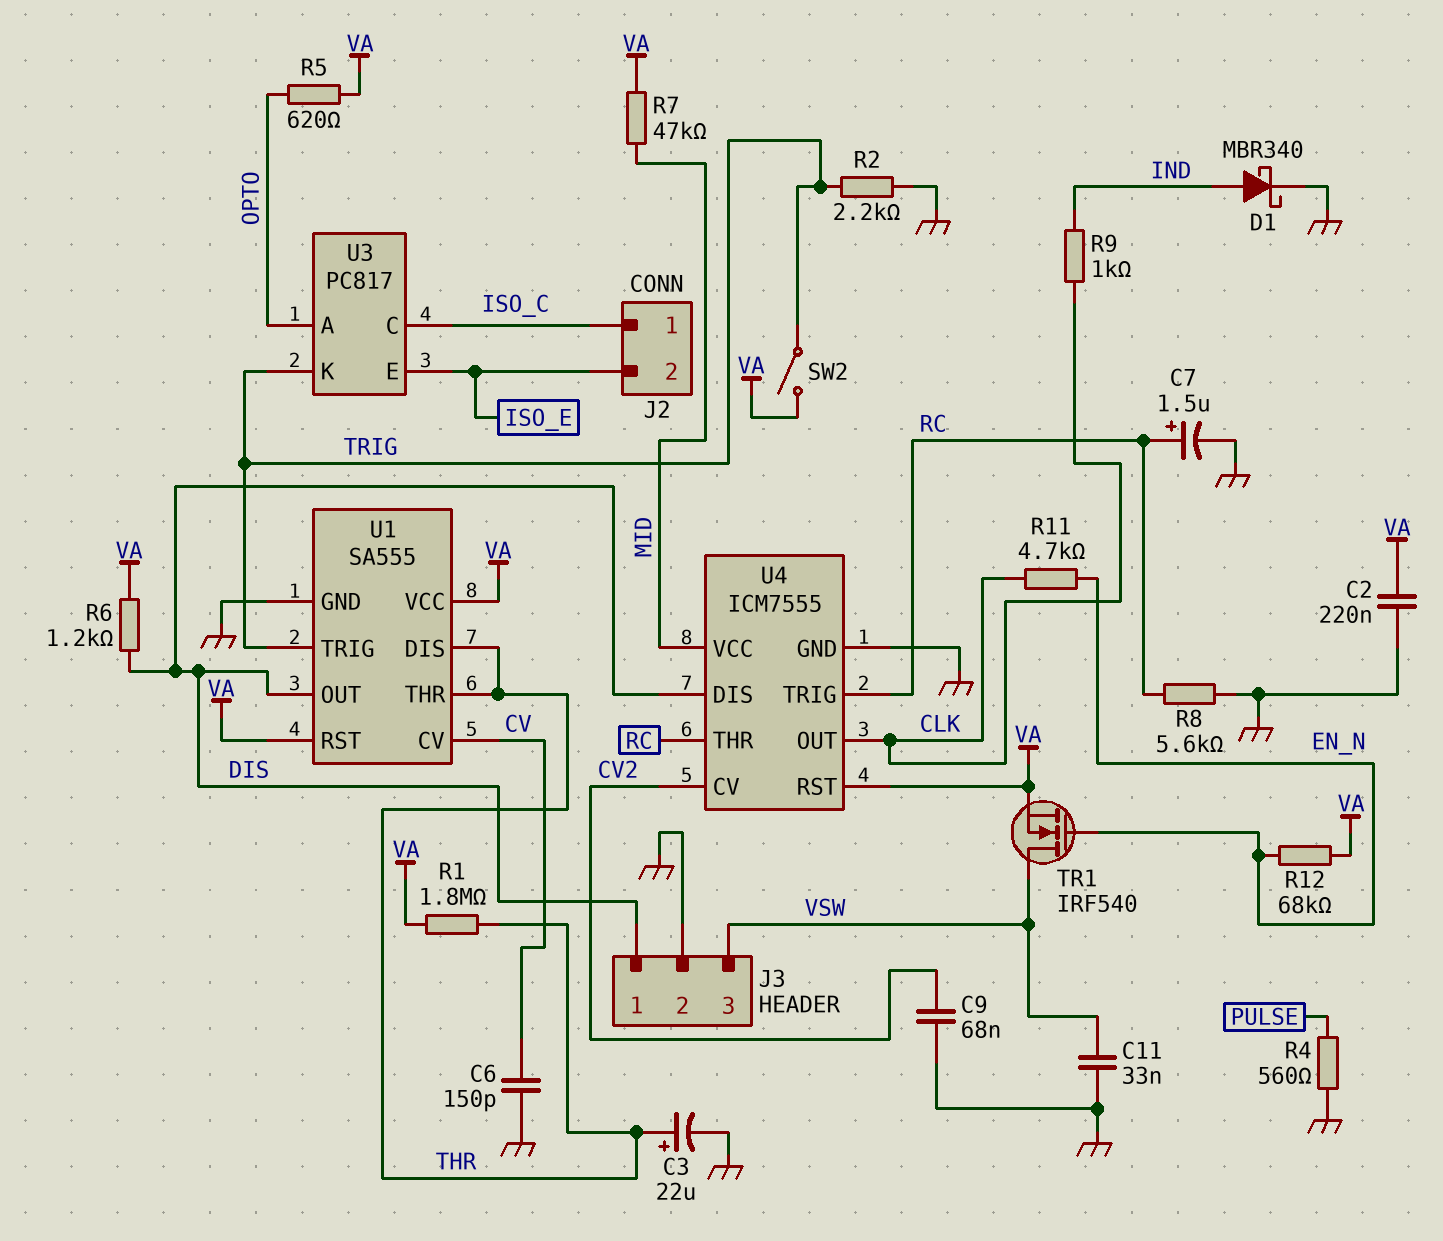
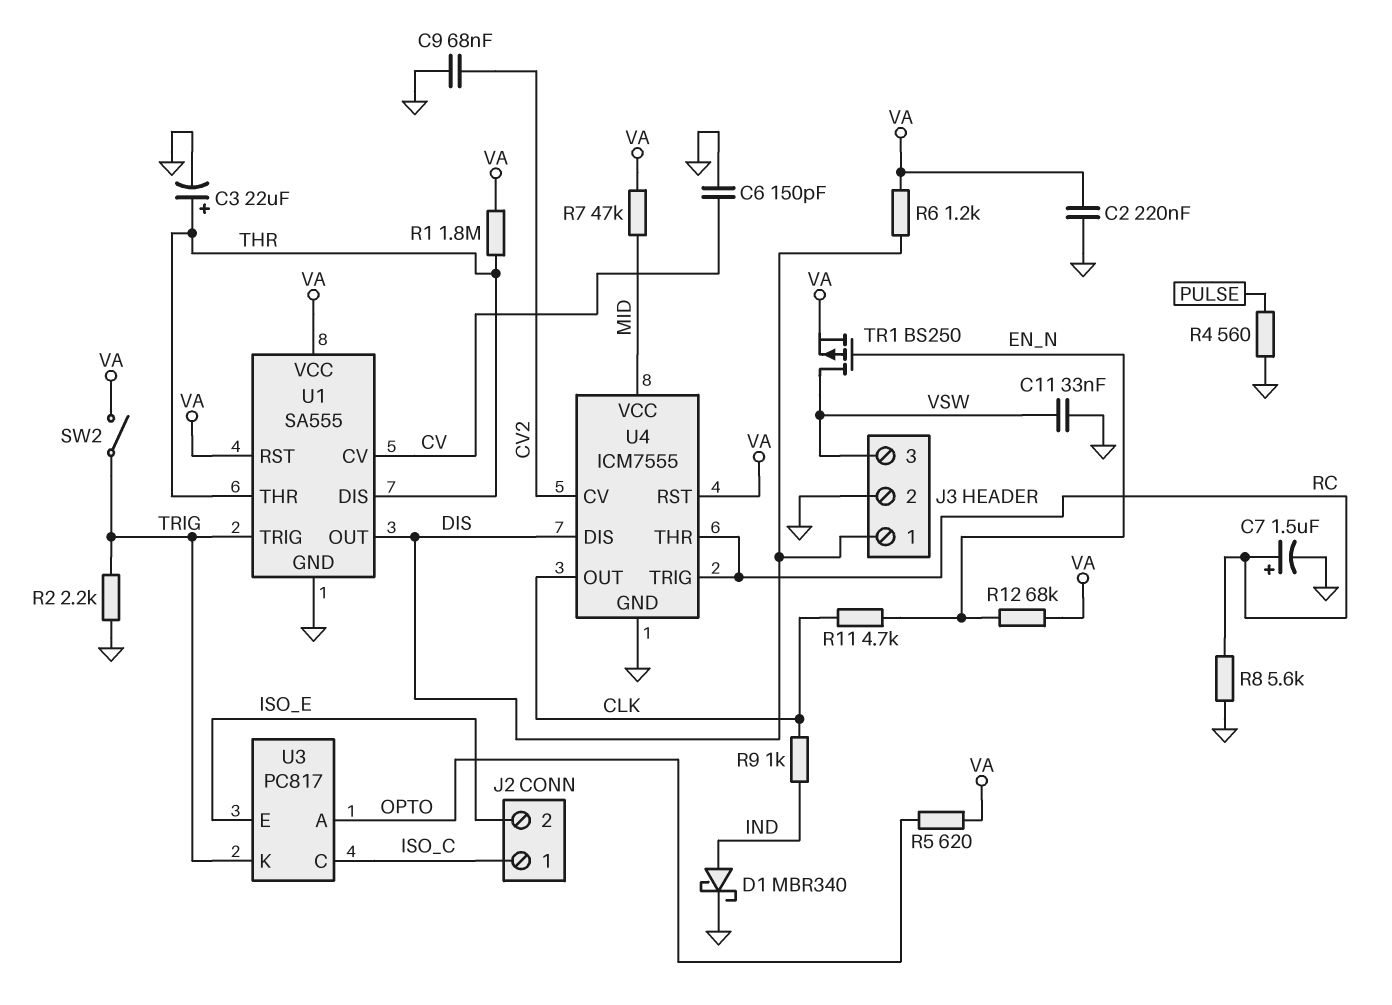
TR1: NMOS IRF540 (G EN_N, D VSW, S VA) -> PMOS BS250 (G EN_N, D VSW, S VA)

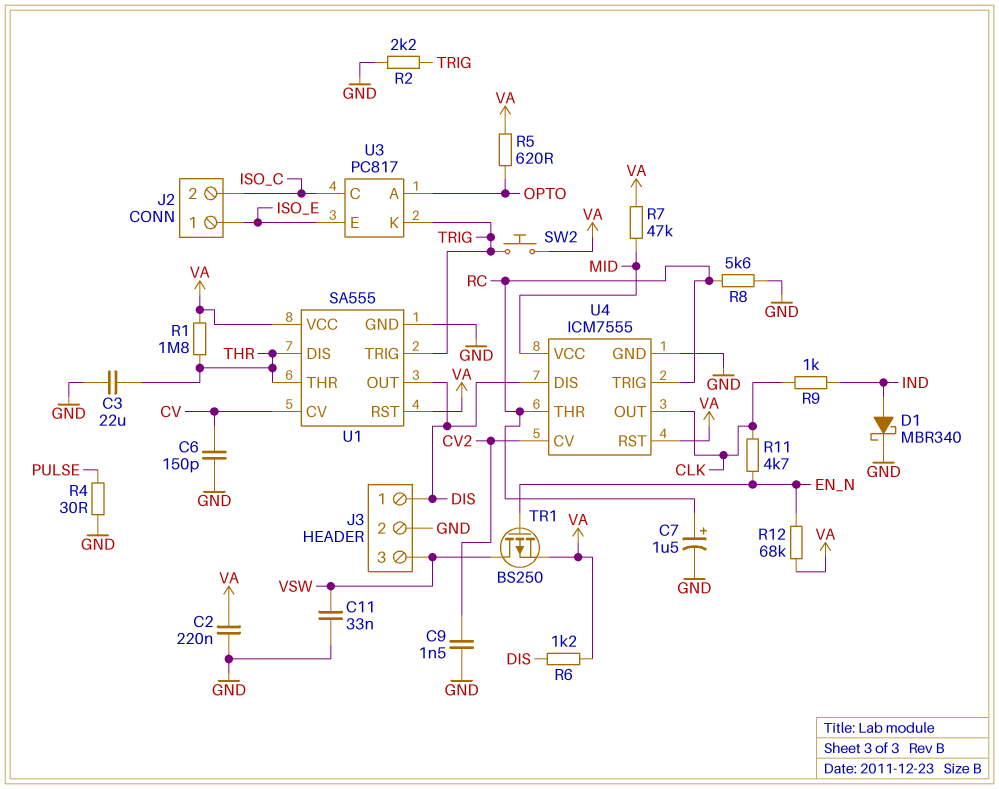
C3: 22uF (plus THR, minus GND) -> 22uF (GND, THR)
C9: 68nF (CV2, GND) -> 1.5nF (CV2, GND)
J2 pin 1: ISO_C -> ISO_E
J2 pin 2: ISO_E -> ISO_C
R4: 560 (GND, PULSE) -> 30 (GND, PULSE)
SW2: switch (TRIG, VA) -> button (TRIG, VA)

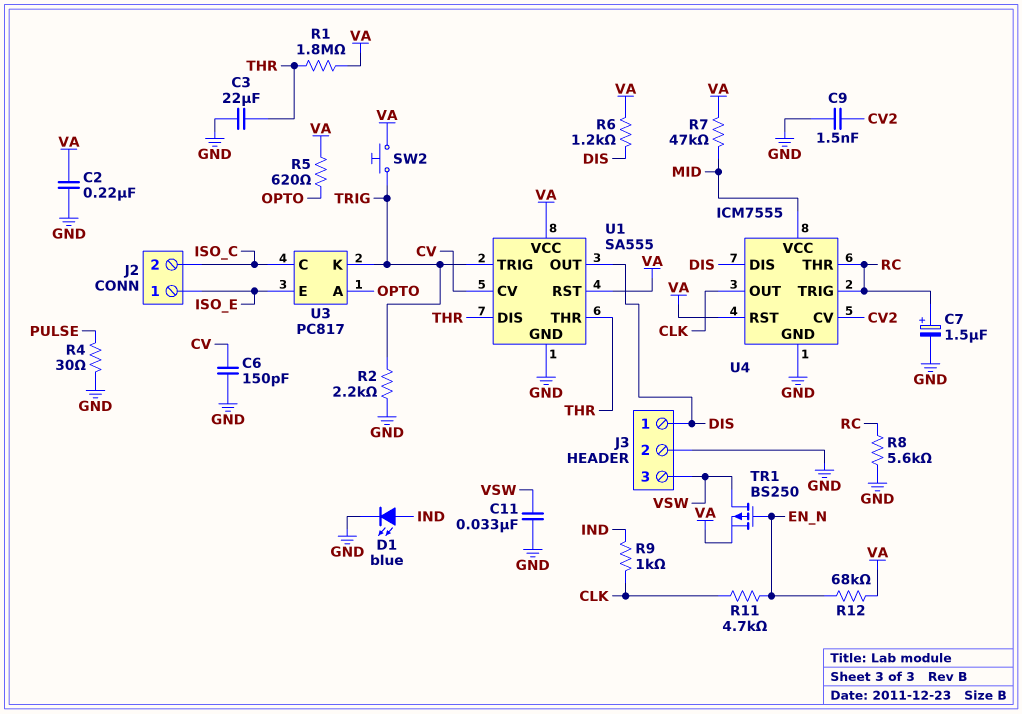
D1: schottky MBR340 (A IND, K GND) -> LED blue (A IND, K GND)

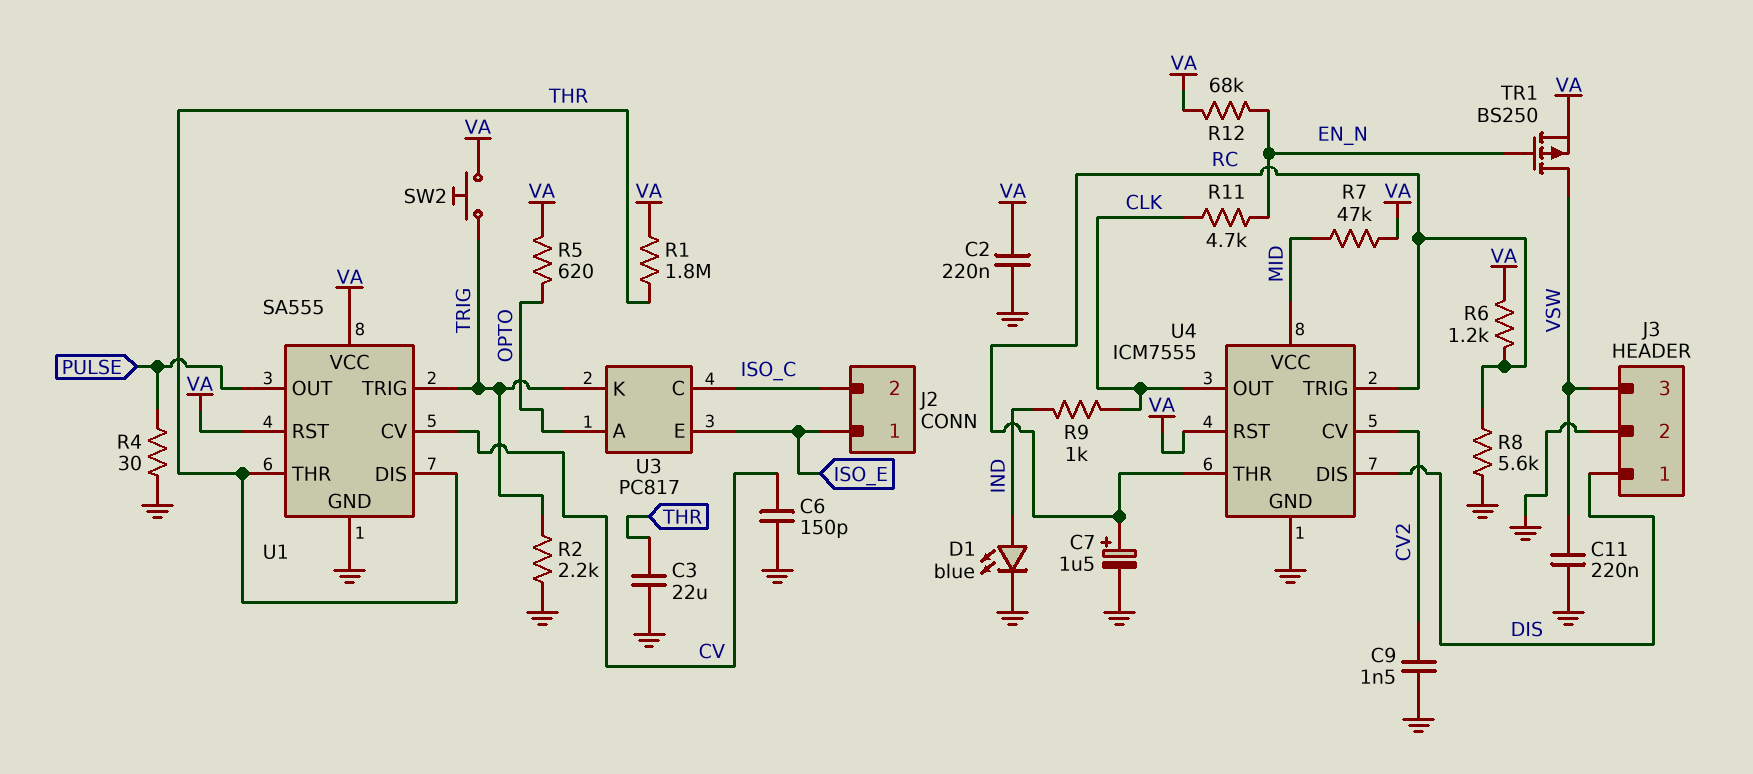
C11: 33nF (GND, VSW) -> 220nF (GND, VSW)
R6: 1.2k (DIS, VA) -> 1.2k (RC, VA)
U1 pin OUT: DIS -> PULSE

